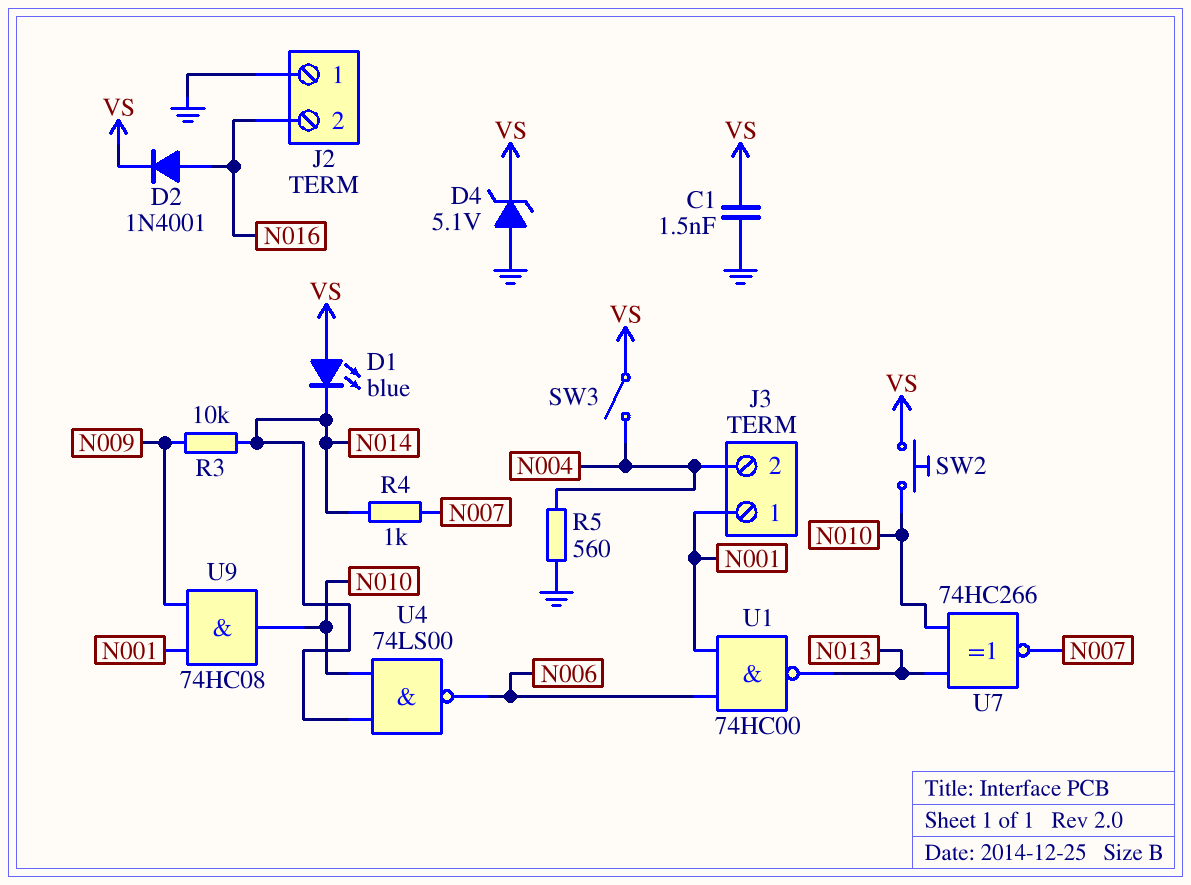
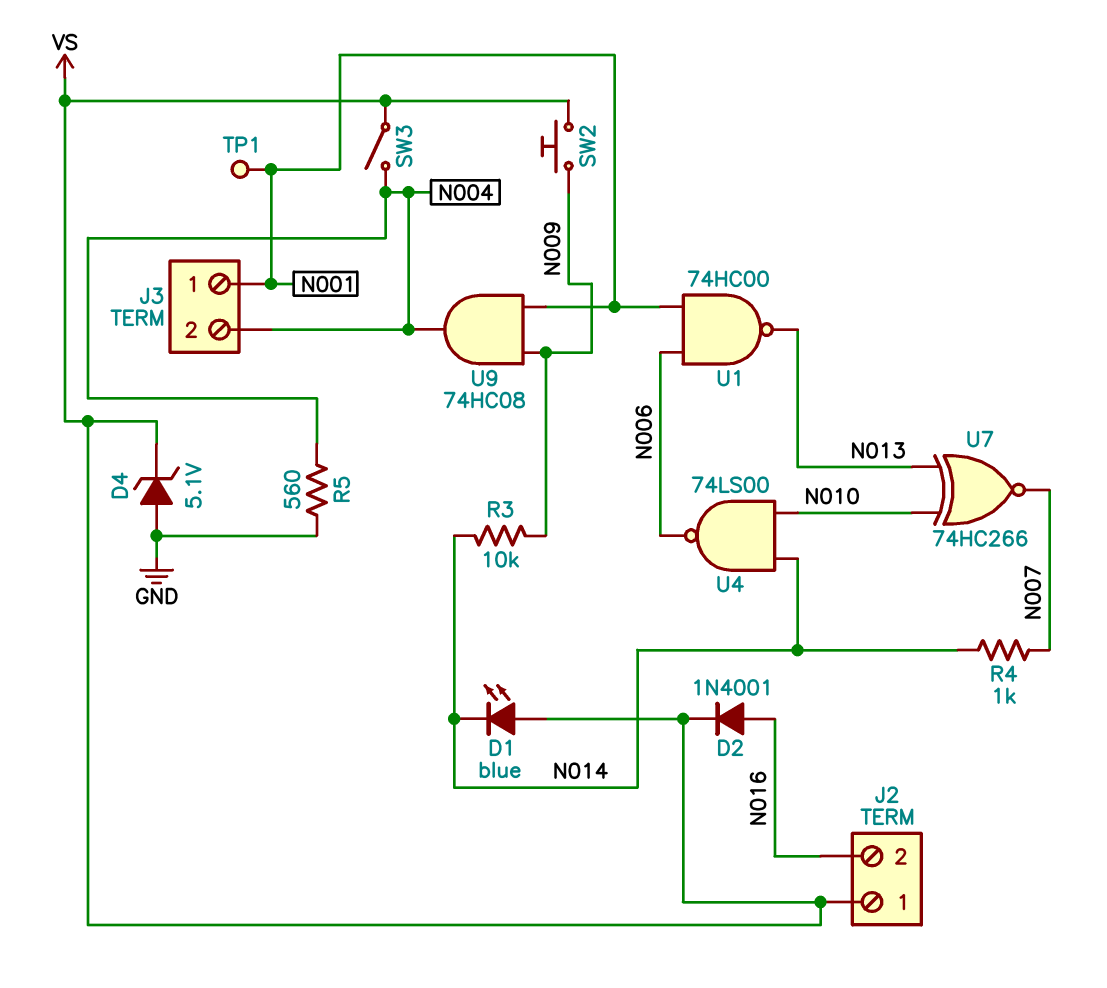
C1: 1.5nF (GND, VS) -> none
J2 pin 1: GND -> VS
SW2: button (N010, VS) -> button (N009, VS)
TP1: none -> test point (N001)
U9: AND 74HC08 (in N001, in N009, out N010) -> AND 74HC08 (in N001, in N009, out N004)

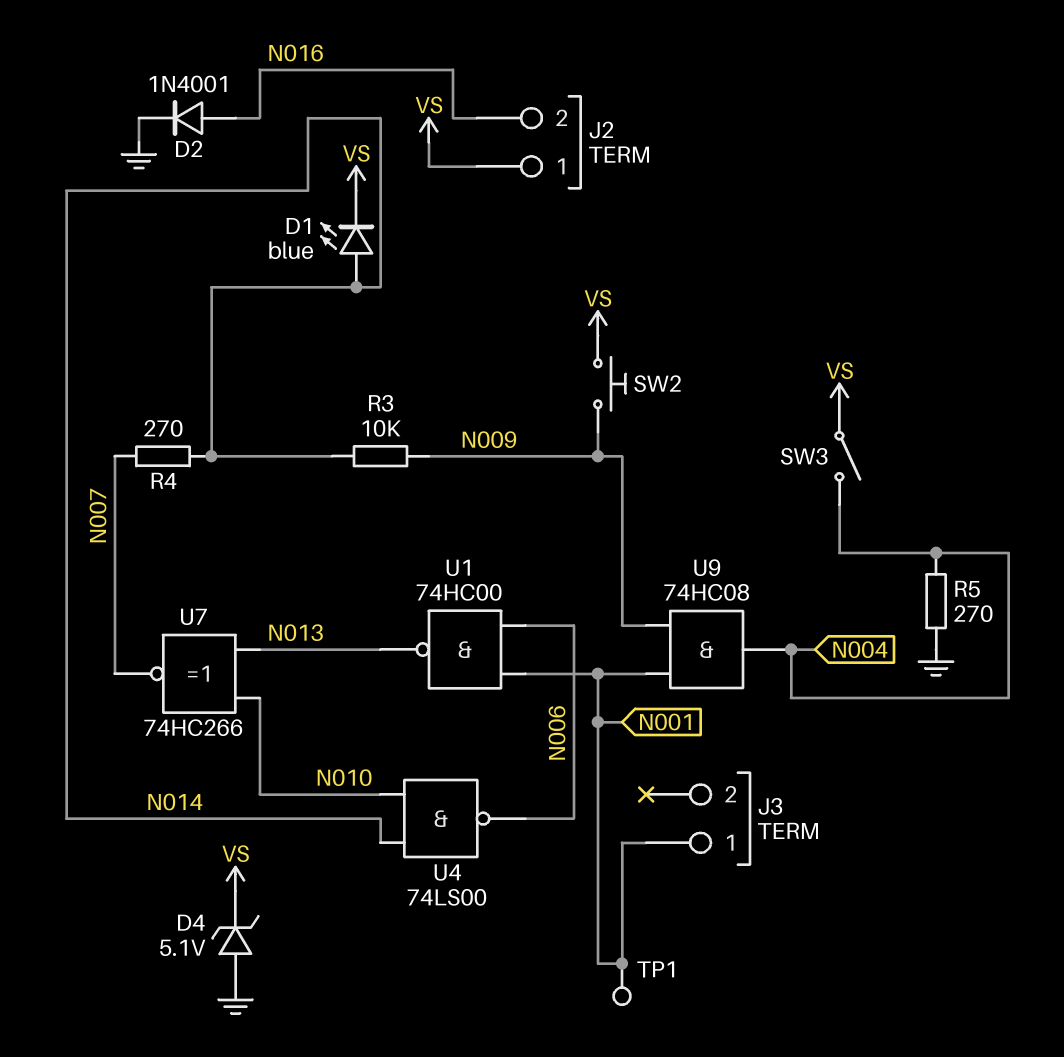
D1: LED blue (A VS, K N014) -> LED blue (A N014, K VS)
D2: diode 1N4001 (A N016, K VS) -> diode 1N4001 (A N016, K GND)
J3 pin 2: N004 -> none
R4: 1k (N007, N014) -> 270 (N007, N014)
R5: 560 (GND, N004) -> 270 (GND, N004)

